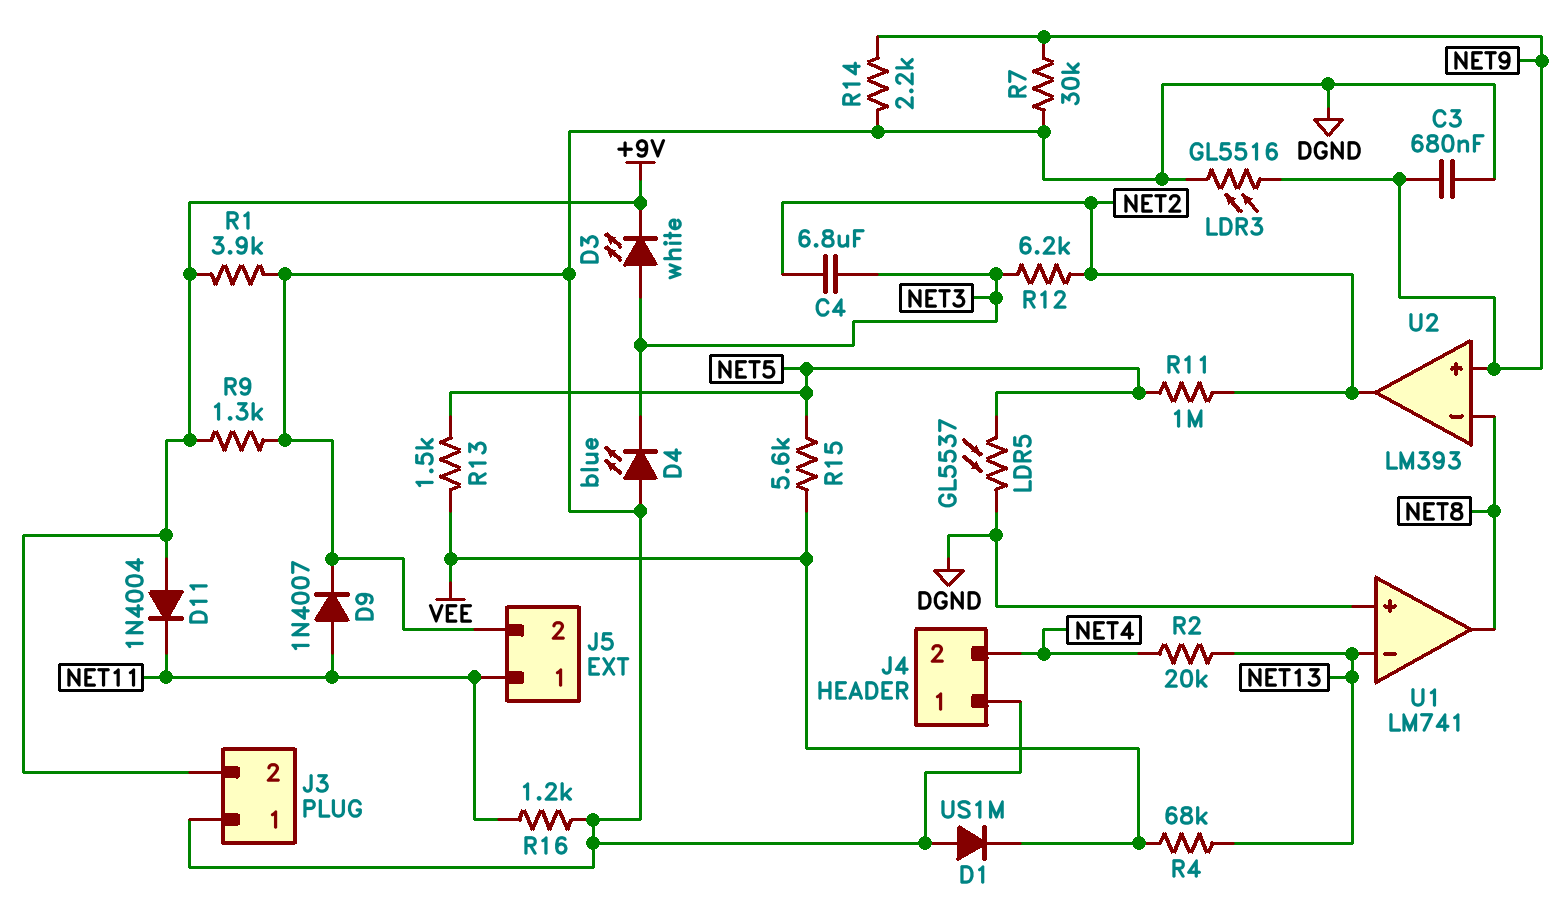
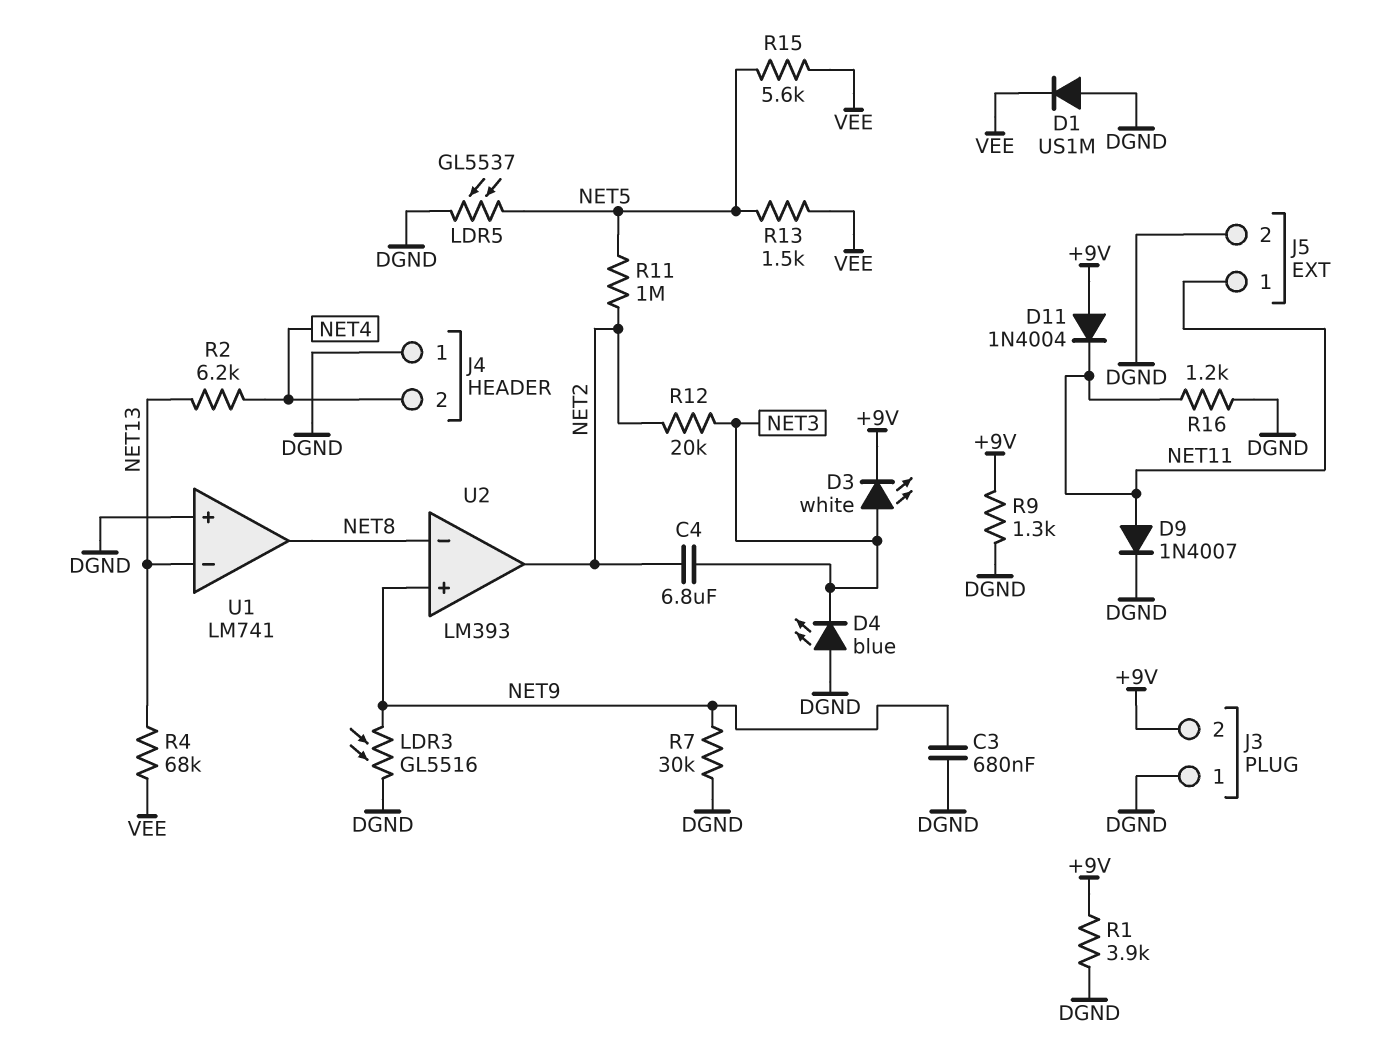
R2: 20k (NET4, NET13) -> 6.2k (NET4, NET13)
R12: 6.2k (NET2, NET3) -> 20k (NET2, NET3)
R14: 2.2k (DGND, NET9) -> none

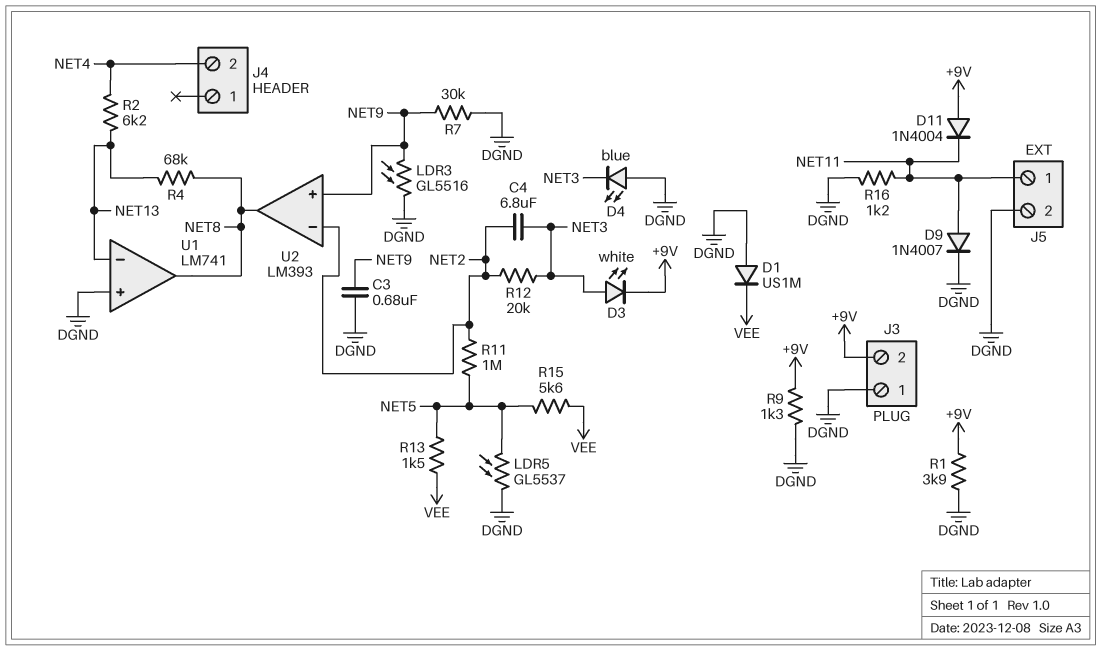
J4 pin 1: DGND -> none
R4: 68k (NET13, VEE) -> 68k (NET8, NET13)
U2 pin in-: NET8 -> NET2
U2 pin out: NET2 -> NET8

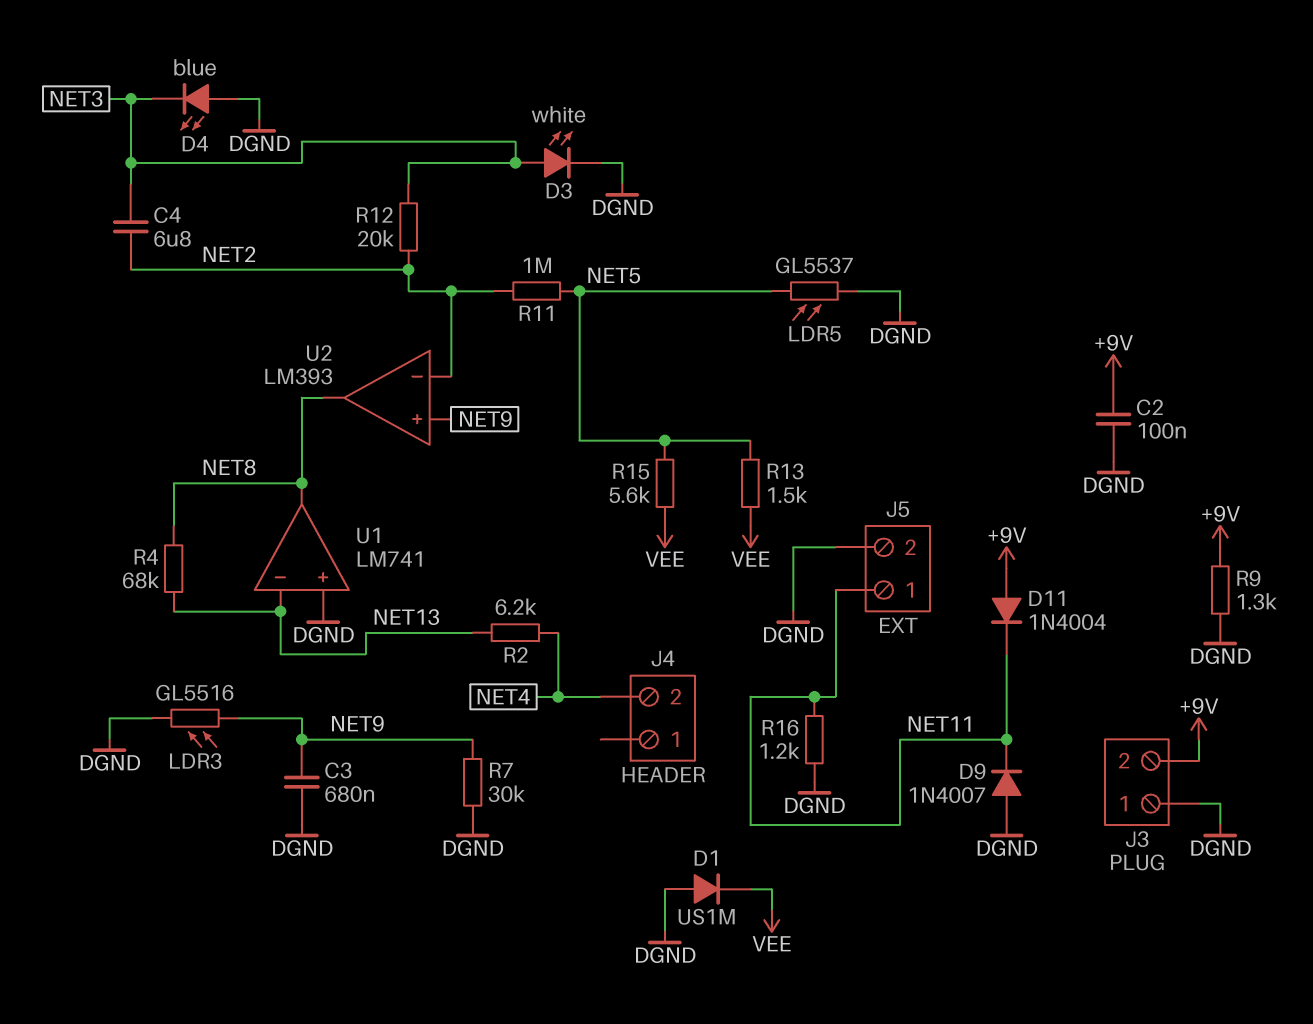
C2: none -> 100nF (+9V, DGND)
D3: LED white (A NET3, K +9V) -> LED white (A NET3, K DGND)
D9: diode 1N4007 (A NET11, K DGND) -> diode 1N4007 (A DGND, K NET11)
R1: 3.9k (+9V, DGND) -> none

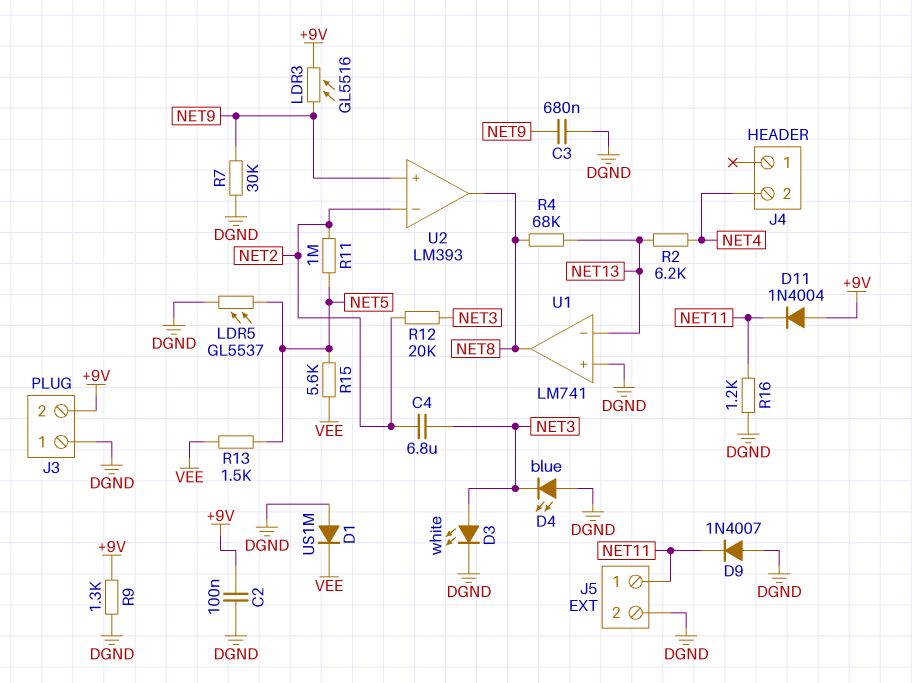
LDR3: GL5516 (DGND, NET9) -> GL5516 (+9V, NET9)

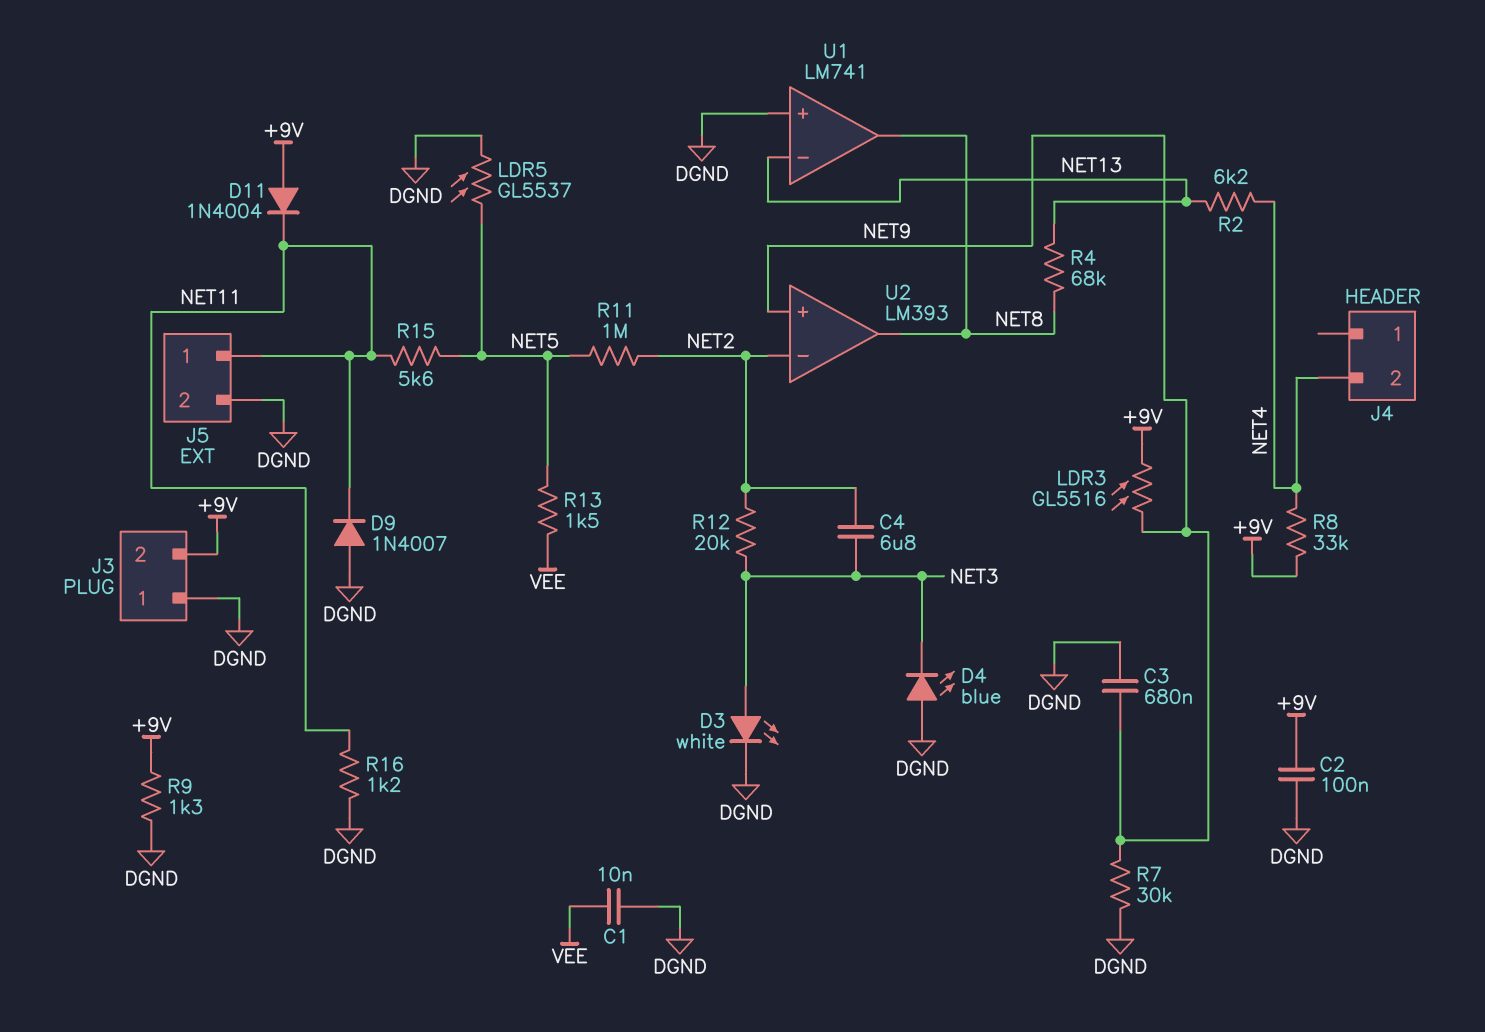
C1: none -> 10nF (DGND, VEE)
D1: diode US1M (A DGND, K VEE) -> none
R8: none -> 33k (+9V, NET4)
R15: 5.6k (NET5, VEE) -> 5.6k (NET5, NET11)

